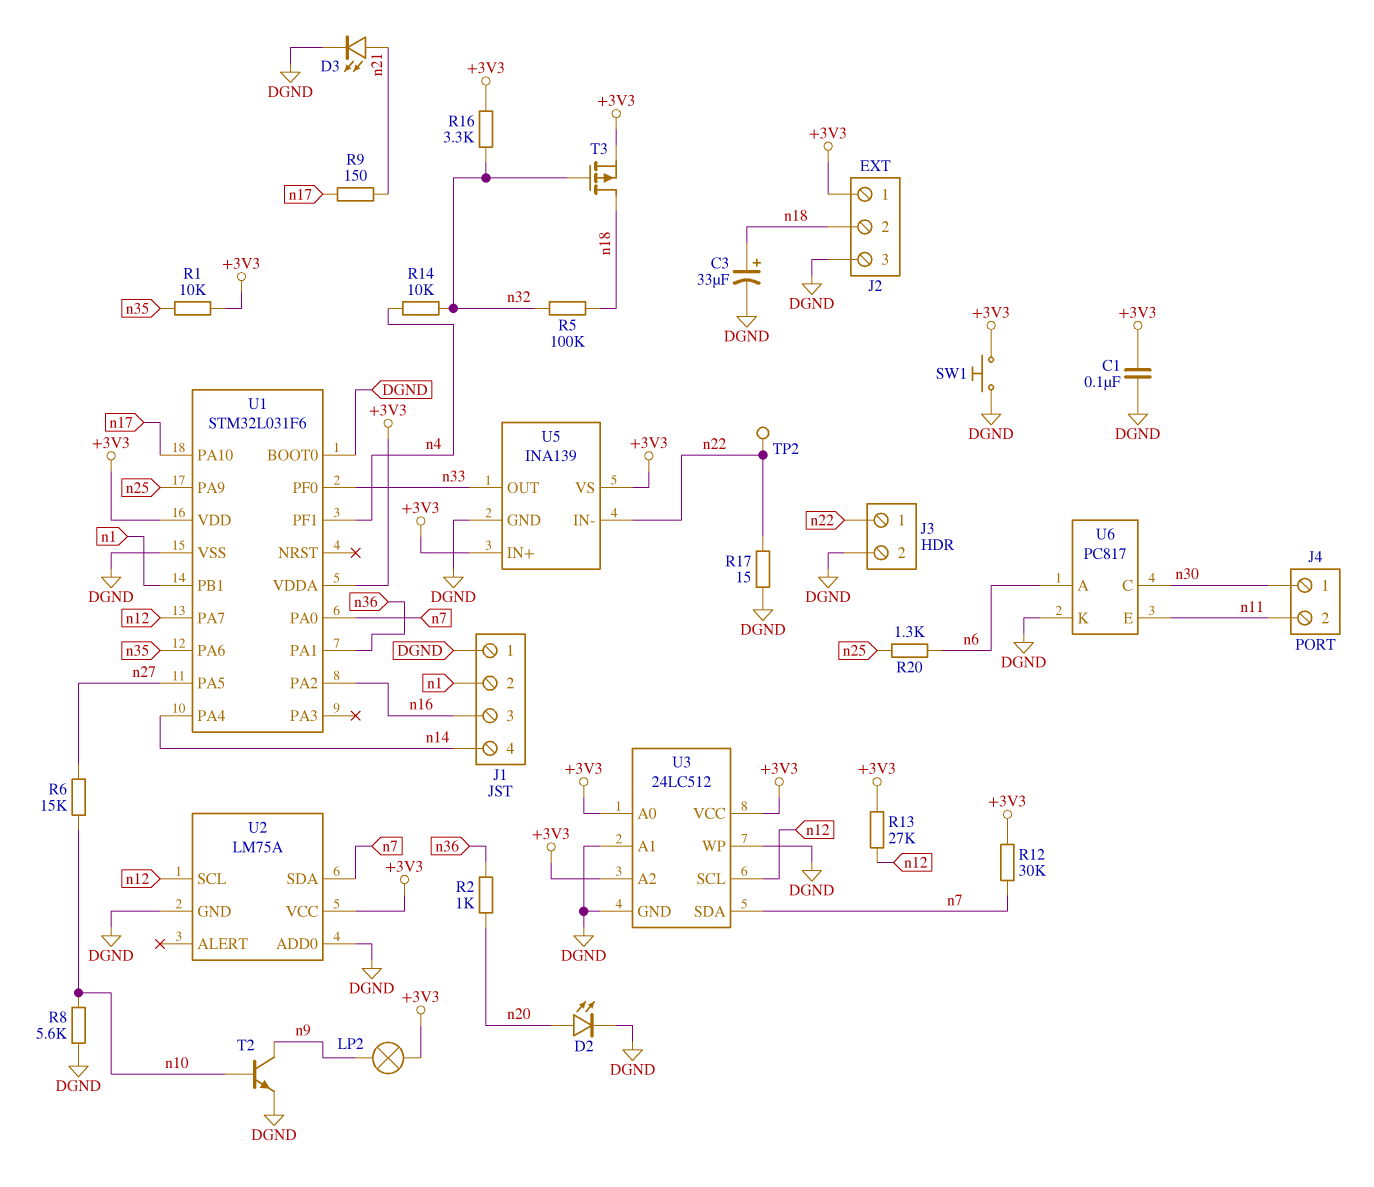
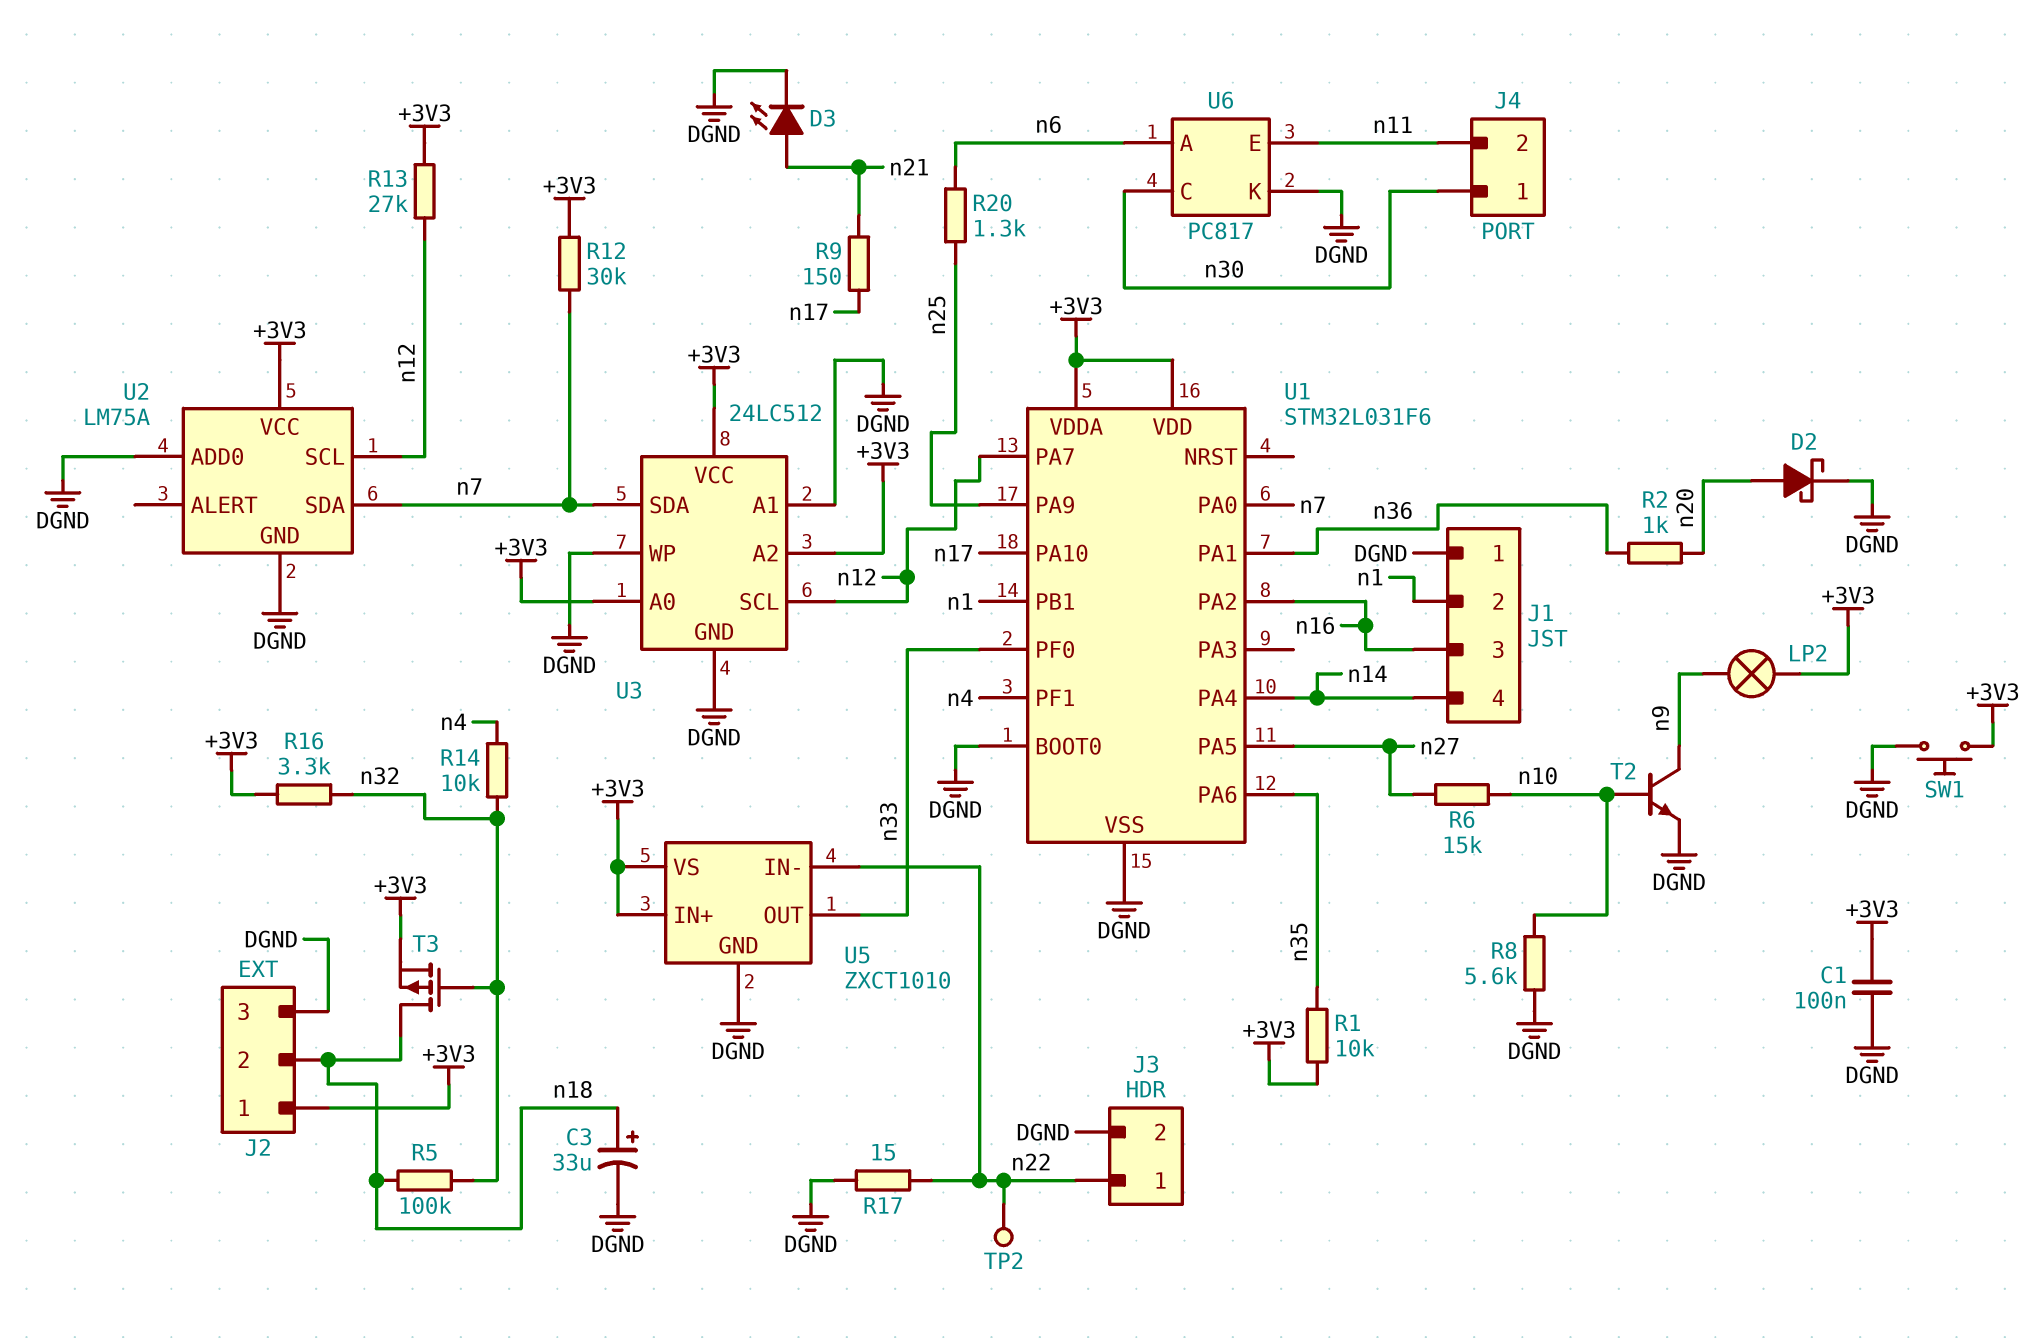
D2: LED (A n20, K DGND) -> schottky (A n20, K DGND)
U5: INA139 -> ZXCT1010

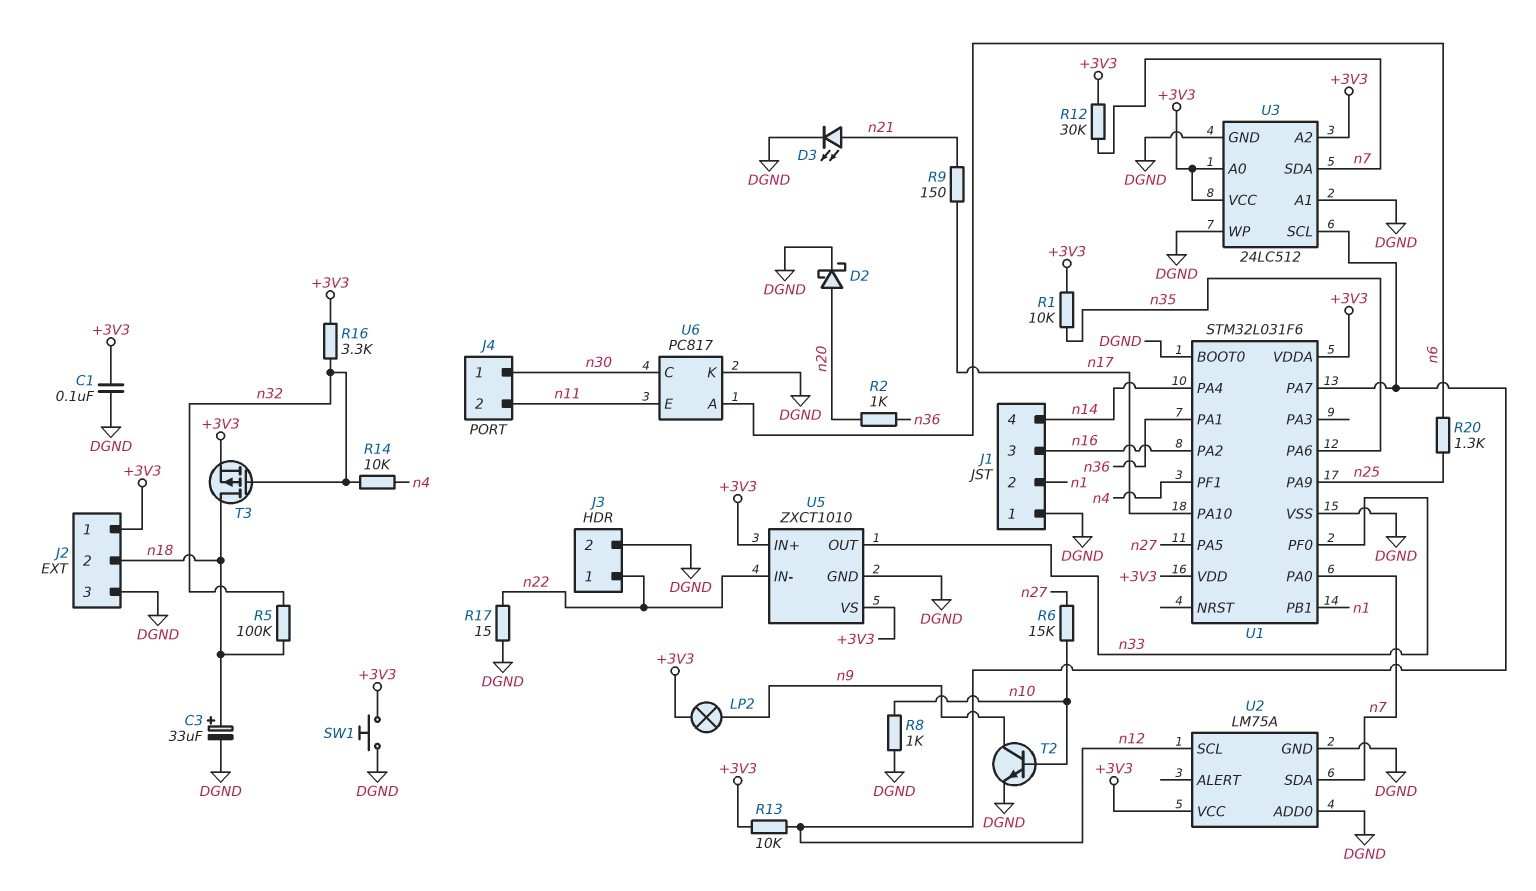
R8: 5.6k (DGND, n10) -> 1k (DGND, n10)
R13: 27k (+3V3, n12) -> 10k (+3V3, n12)
TP2: test point (n22) -> none

